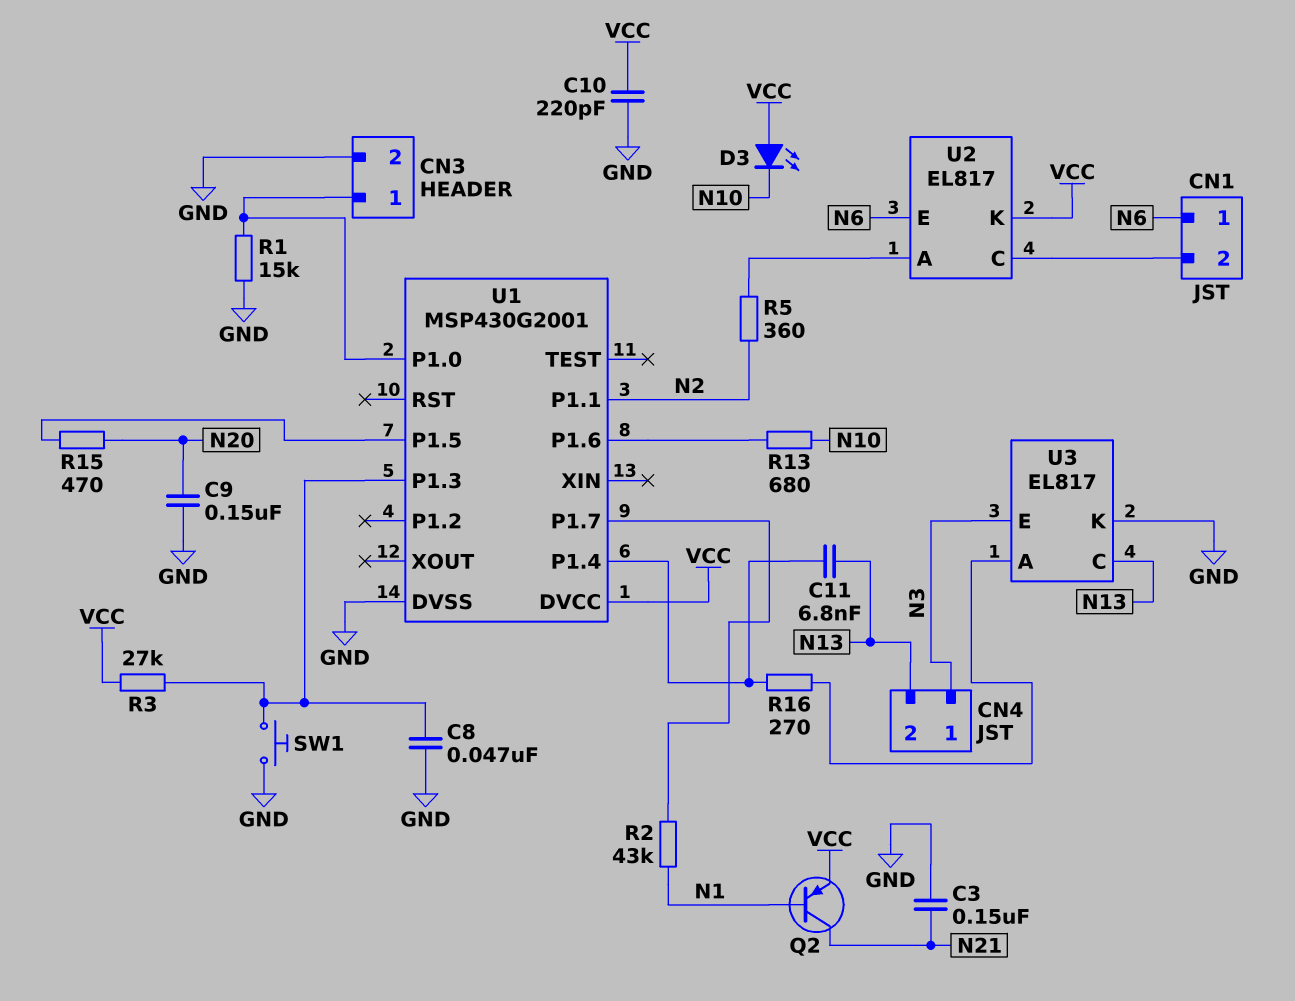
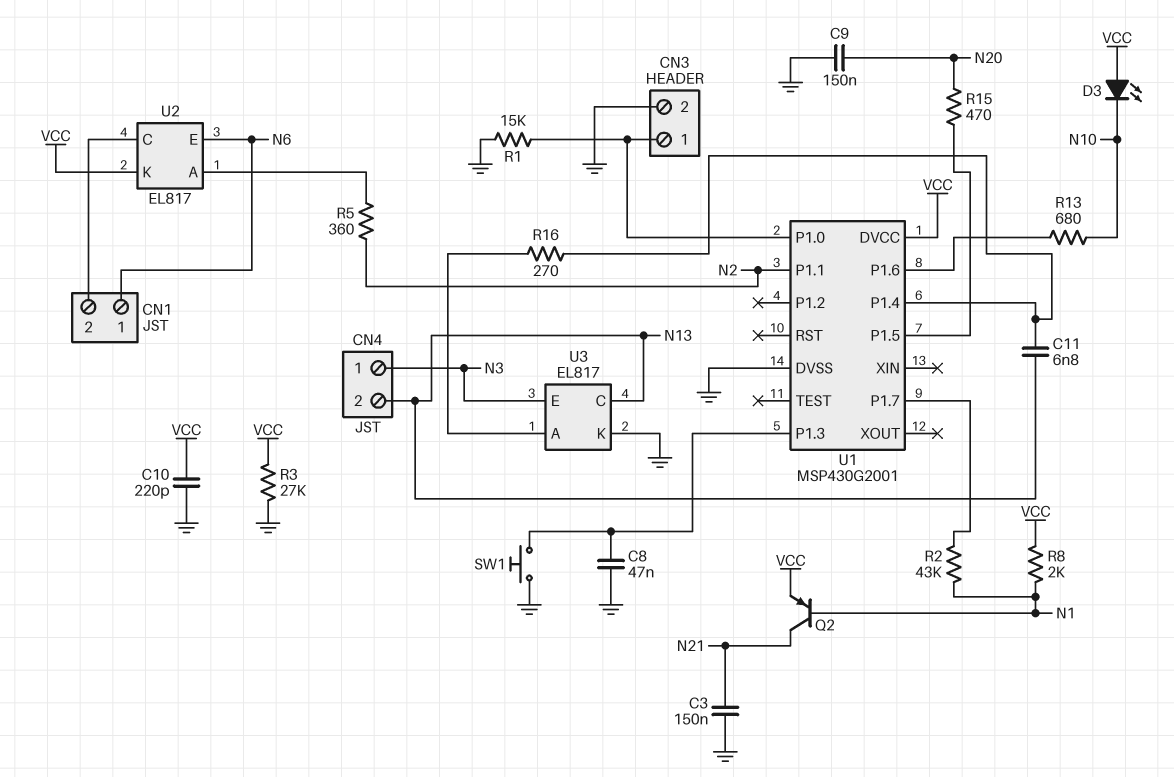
R3: 27k (U1/P1.3, VCC) -> 27k (GND, VCC)
R8: none -> 2k (N1, VCC)

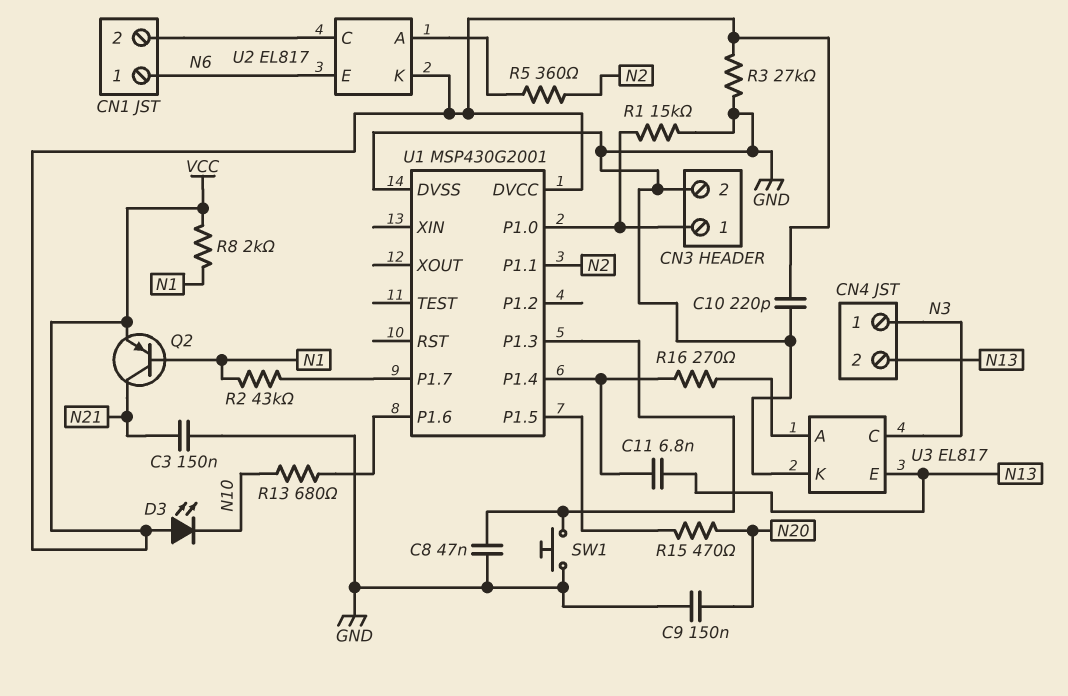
U3 pin C: N13 -> N3
U3 pin E: N3 -> N13

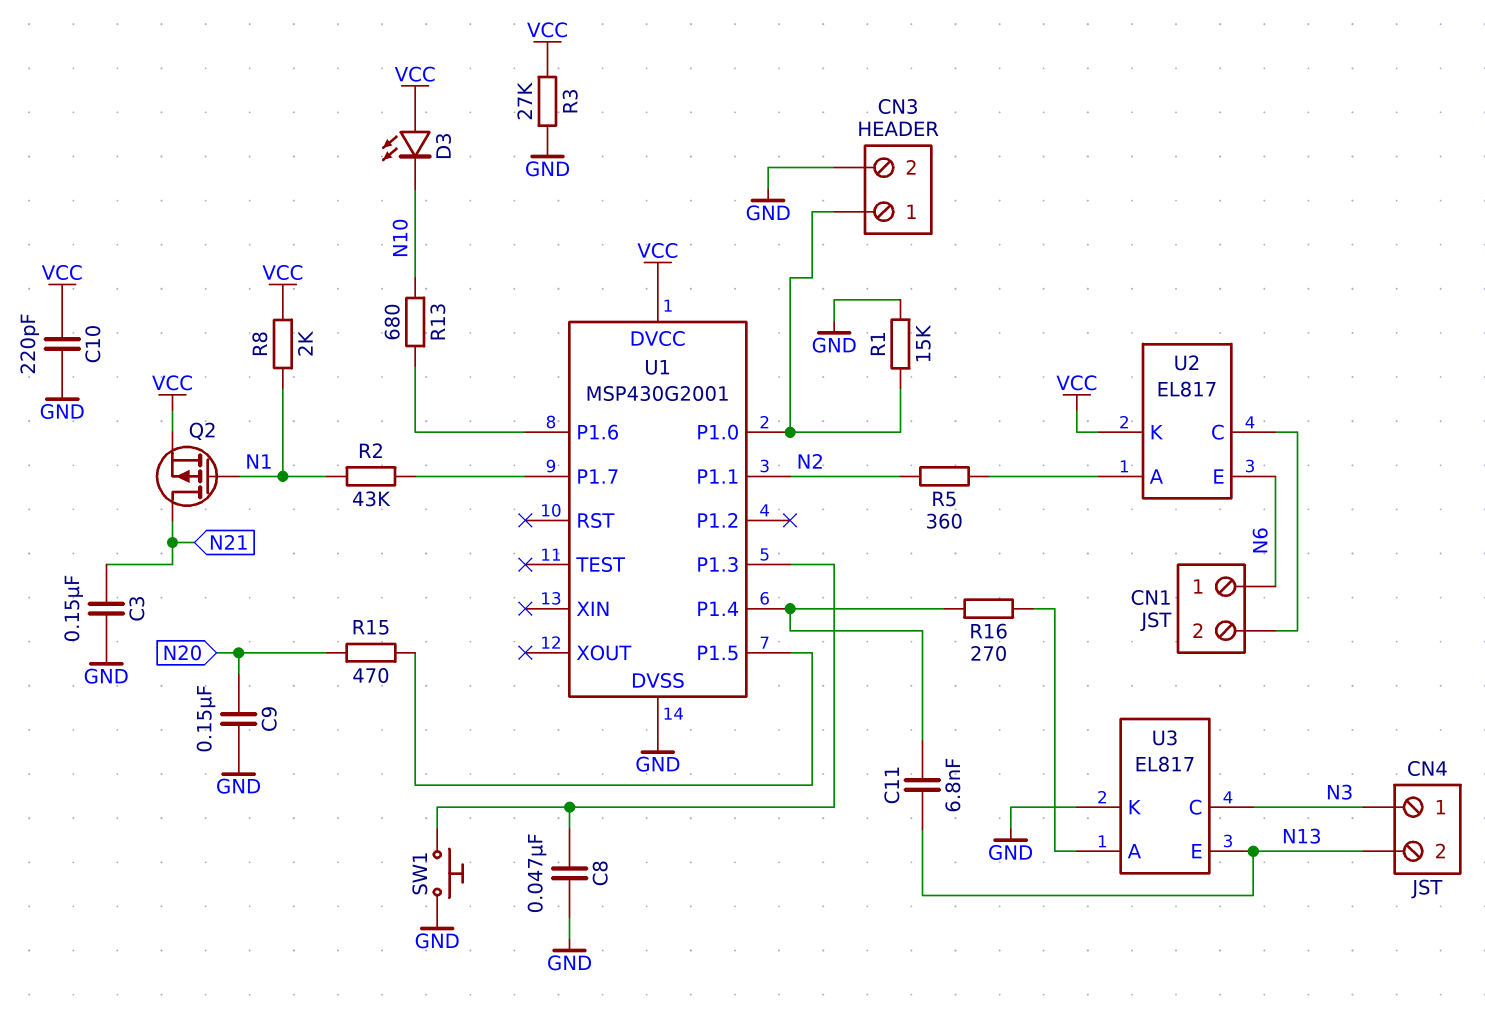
Q2: PNP (B N1, C N21, E VCC) -> PMOS (G N1, D N21, S VCC)

